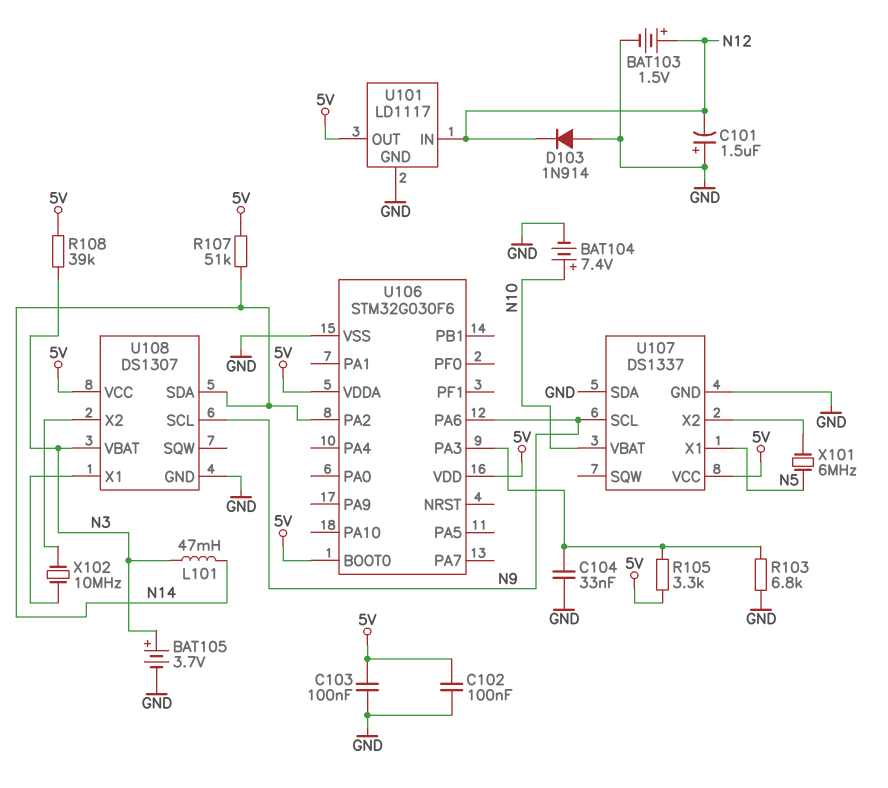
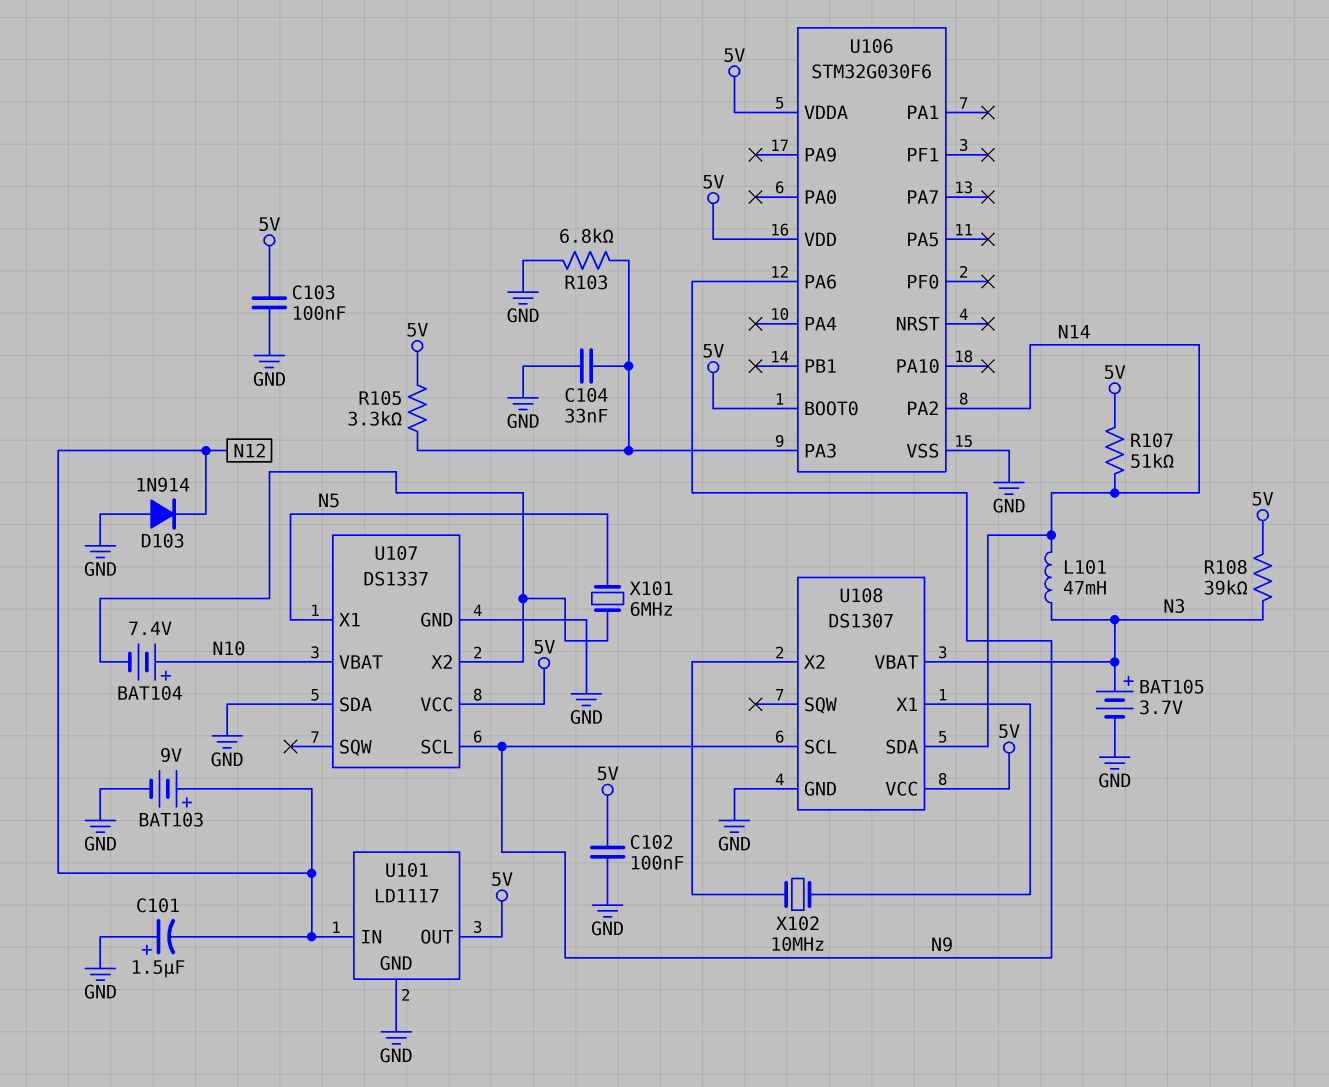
BAT103: 1.5V (plus N12, minus GND) -> 9V (plus N12, minus GND)
BAT104: 7.4V (plus N10, minus GND) -> 7.4V (plus N10, minus U107/X2)

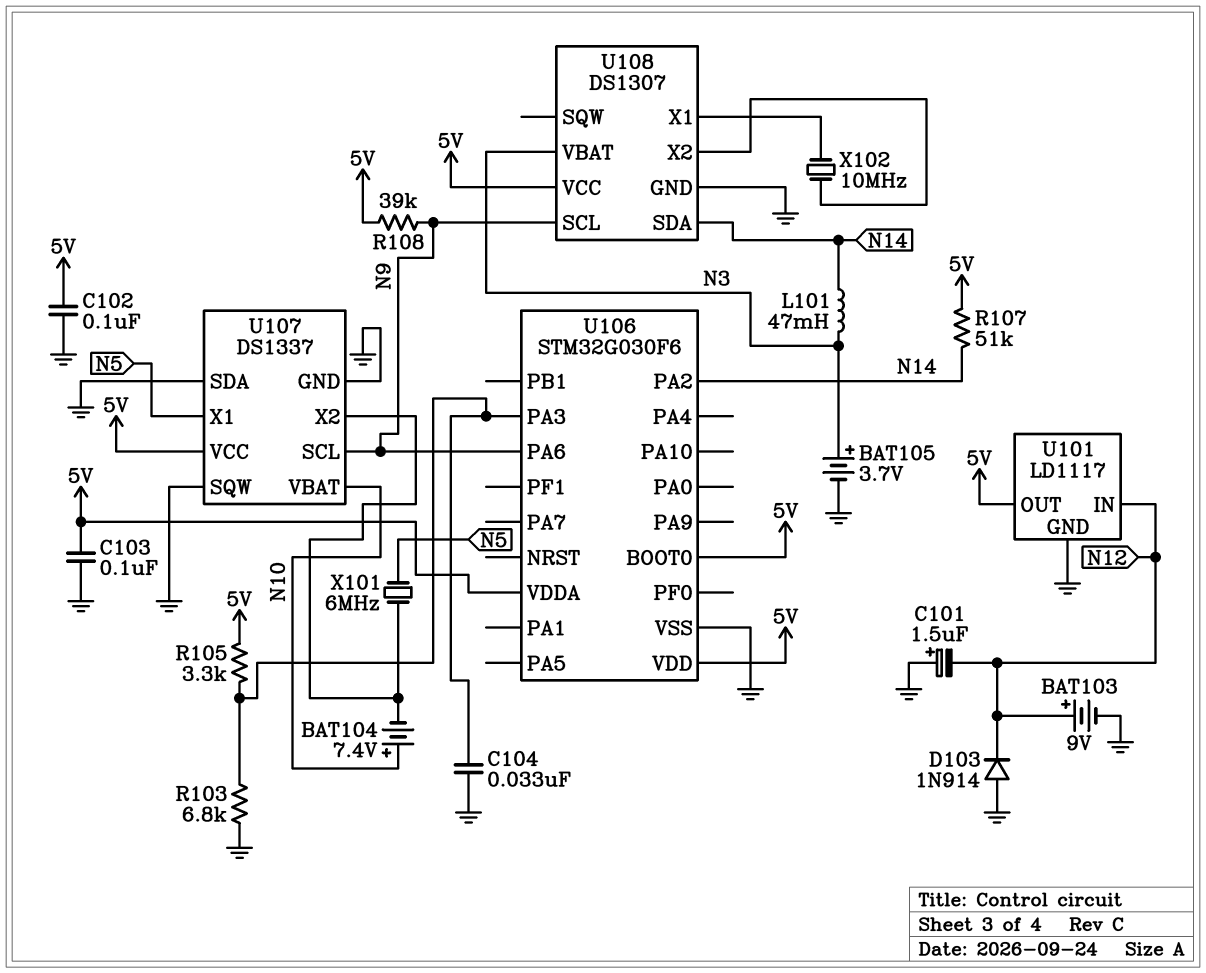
R108: 39k (5V, N3) -> 39k (5V, N9)
U107 pin SQW: none -> GND

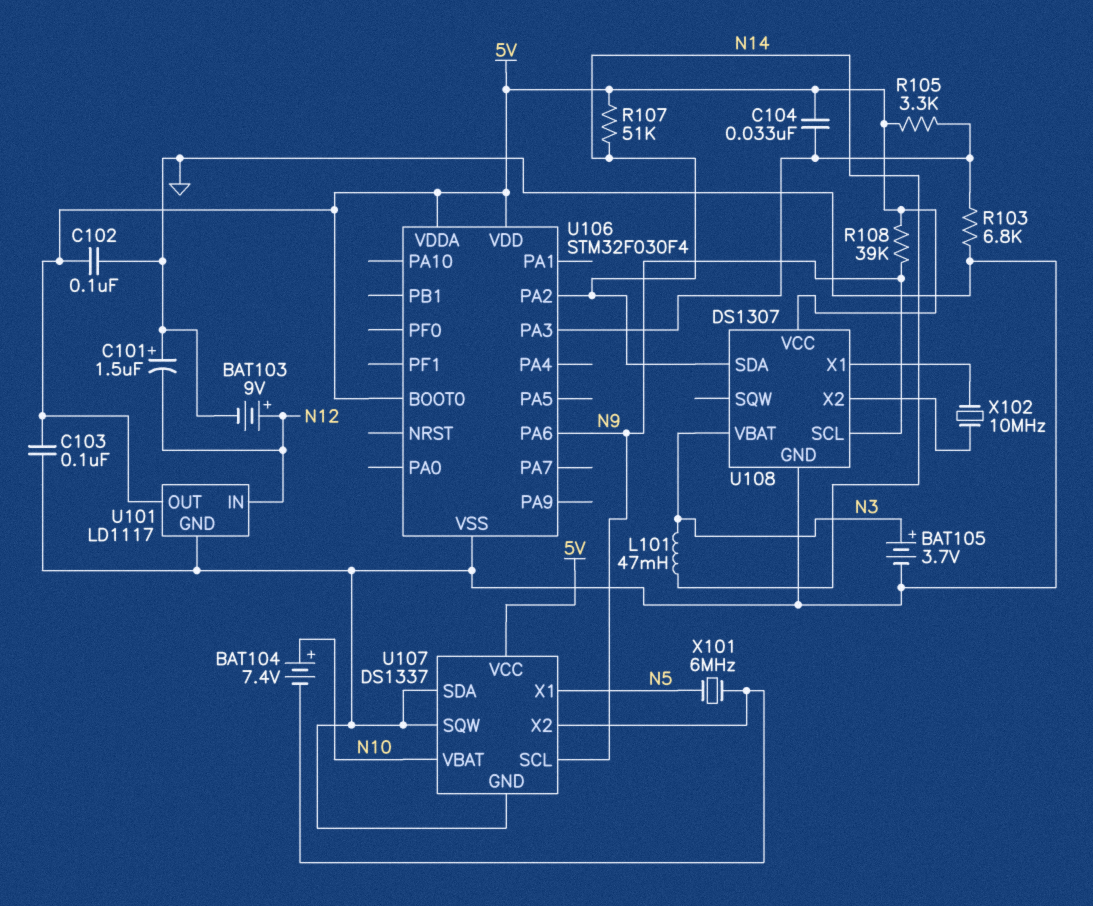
C104: 33nF (GND, U106/PA3) -> 33nF (5V, U106/PA3)
D103: diode 1N914 (A GND, K N12) -> none
U106: STM32G030F6 -> STM32F030F4

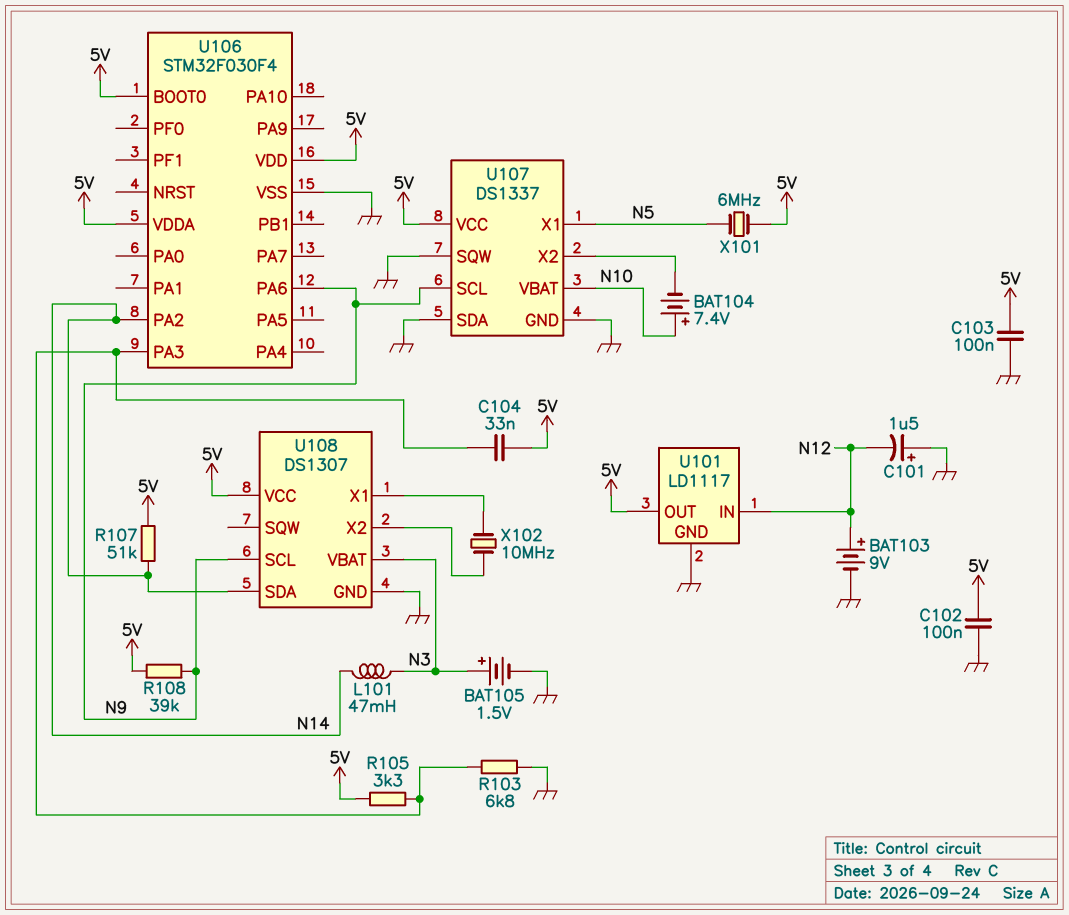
BAT105: 3.7V (plus N3, minus GND) -> 1.5V (plus N3, minus GND)
X101: 6MHz (N5, U107/X2) -> 6MHz (5V, N5)

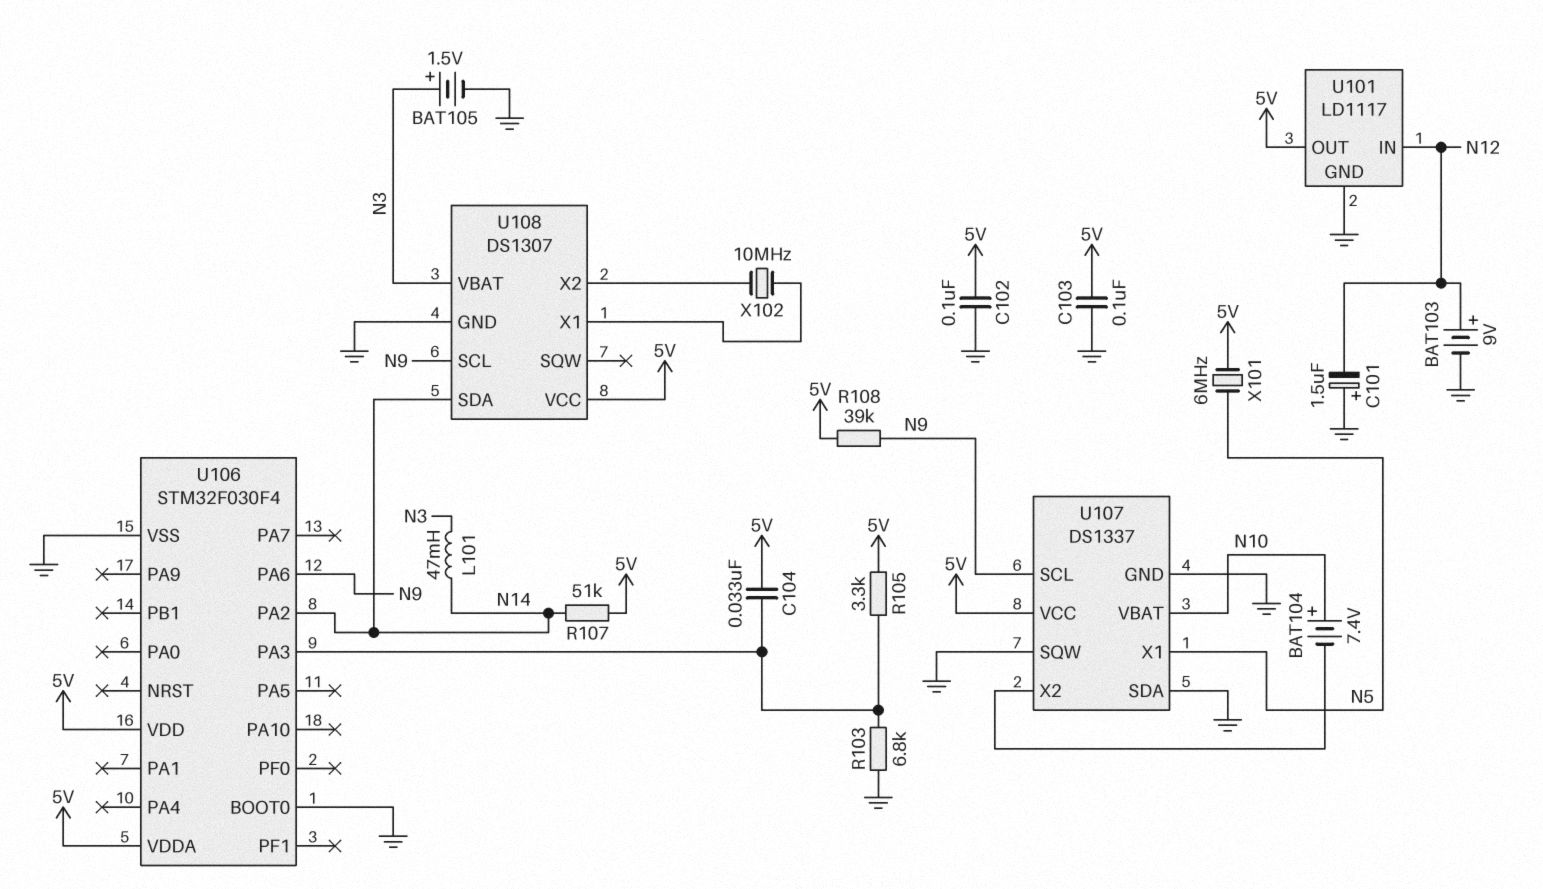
U106 pin BOOT0: 5V -> GND

